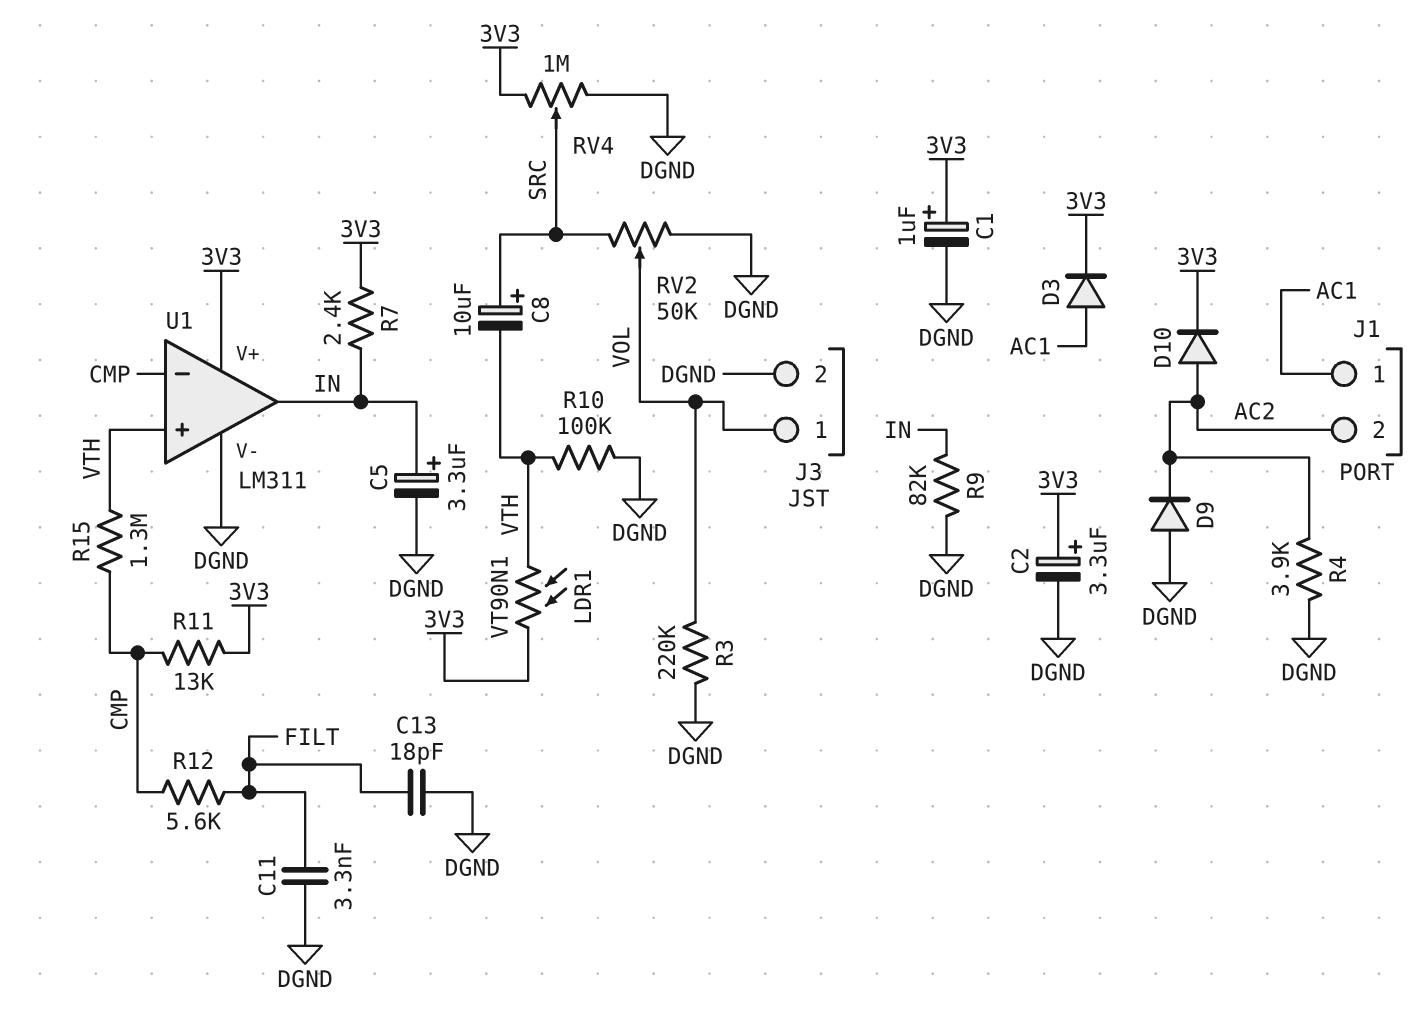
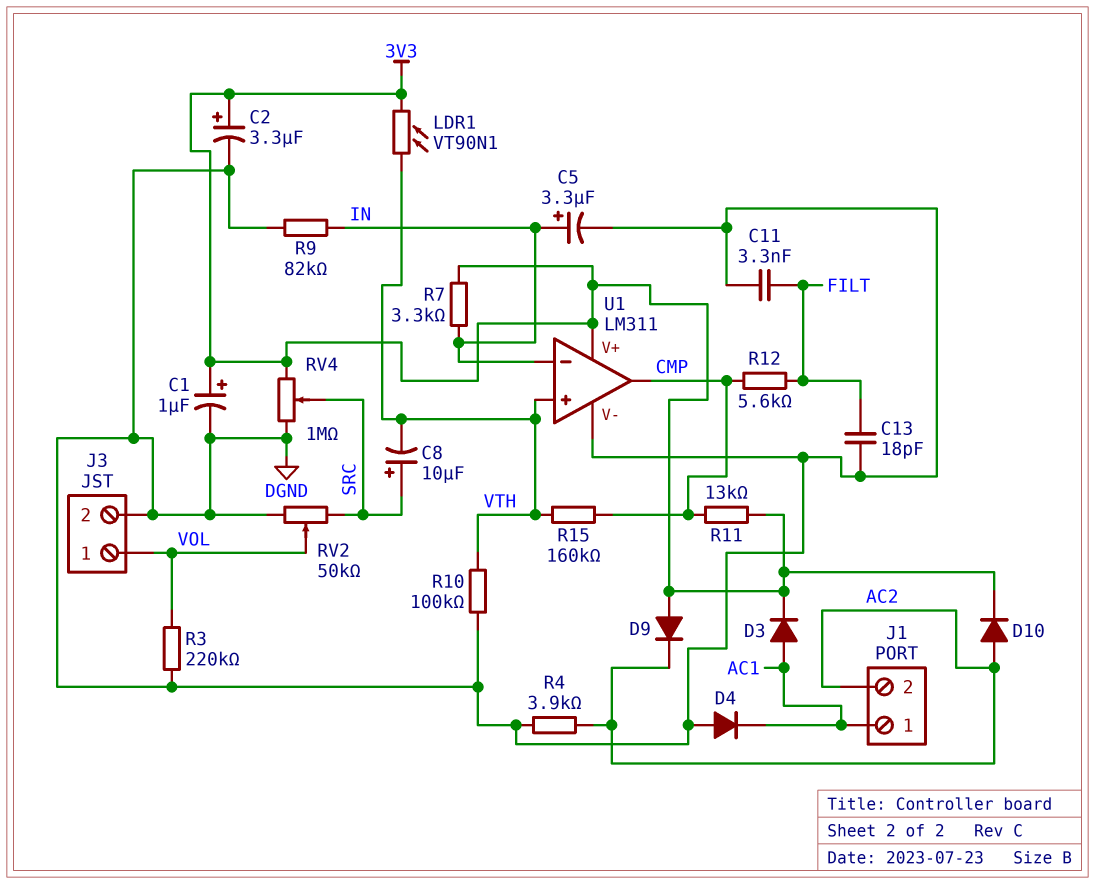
D4: none -> diode (A DGND, K AC1)
D9: diode (A DGND, K AC2) -> diode (A 3V3, K AC2)
R7: 2.4k (3V3, IN) -> 3.3k (3V3, IN)
R15: 1.3M (CMP, VTH) -> 160k (CMP, VTH)
U1 pin in-: CMP -> IN
U1 pin out: IN -> CMP

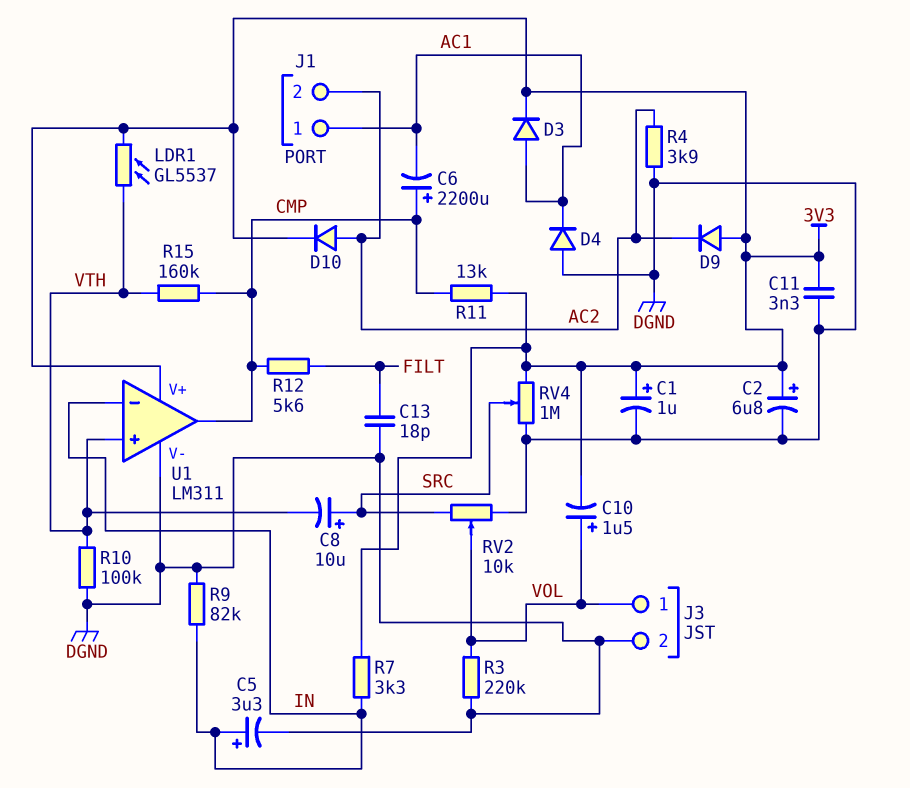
C2: 3.3uF (plus 3V3, minus DGND) -> 6.8uF (plus 3V3, minus DGND)
C6: none -> 2200uF (plus CMP, minus AC1)
C10: none -> 1.5uF (plus VOL, minus 3V3)
C11: 3.3nF (DGND, FILT) -> 3.3nF (3V3, DGND)
LDR1: VT90N1 (3V3, VTH) -> GL5537 (3V3, VTH)
RV2: 50k (DGND, SRC, wiper VOL) -> 10k (DGND, SRC, wiper VOL)

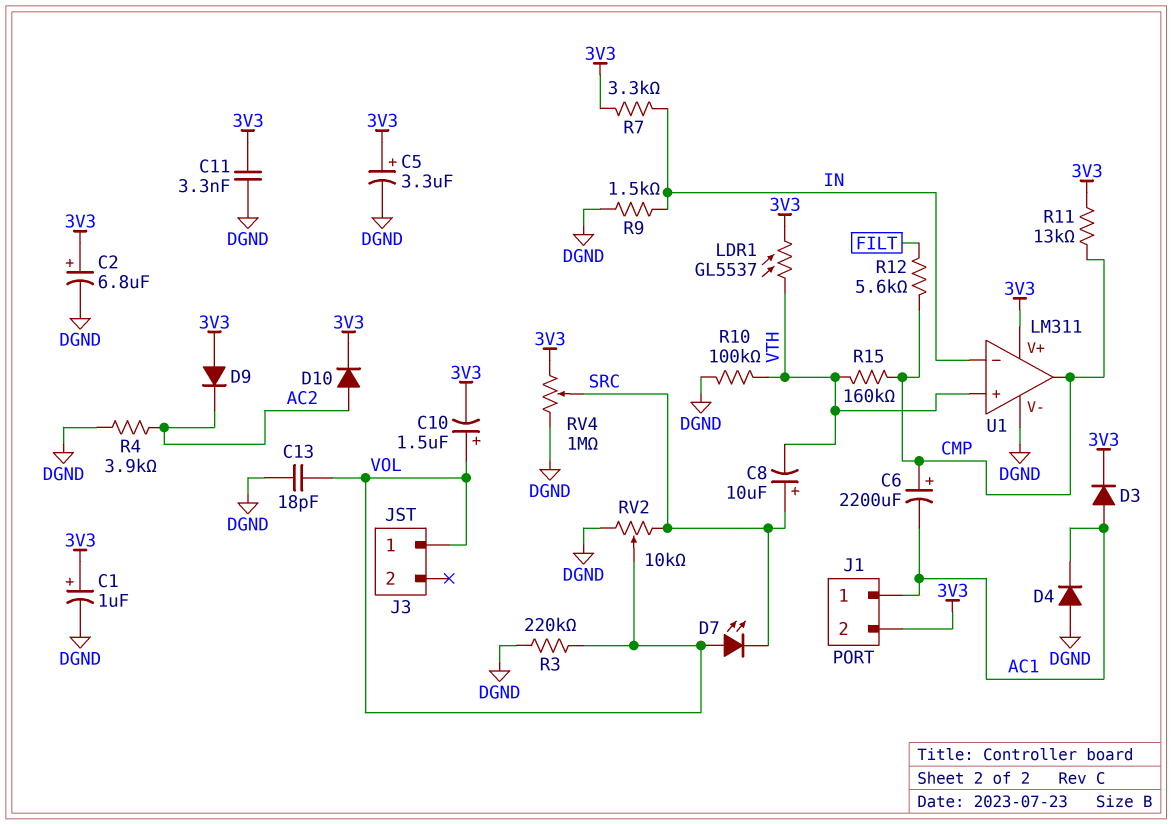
C5: 3.3uF (plus IN, minus DGND) -> 3.3uF (plus 3V3, minus DGND)
C13: 18pF (DGND, FILT) -> 18pF (DGND, VOL)
D7: none -> LED (A VOL, K SRC)
J1 pin 2: AC2 -> 3V3
J3 pin 2: DGND -> none
R9: 82k (DGND, IN) -> 1.5k (DGND, IN)

